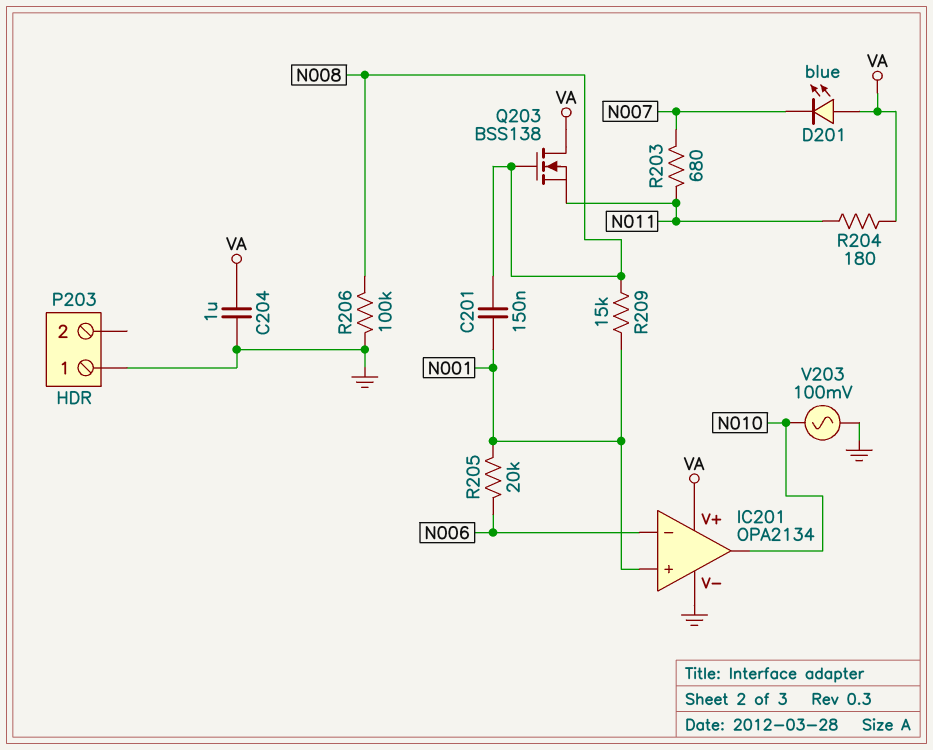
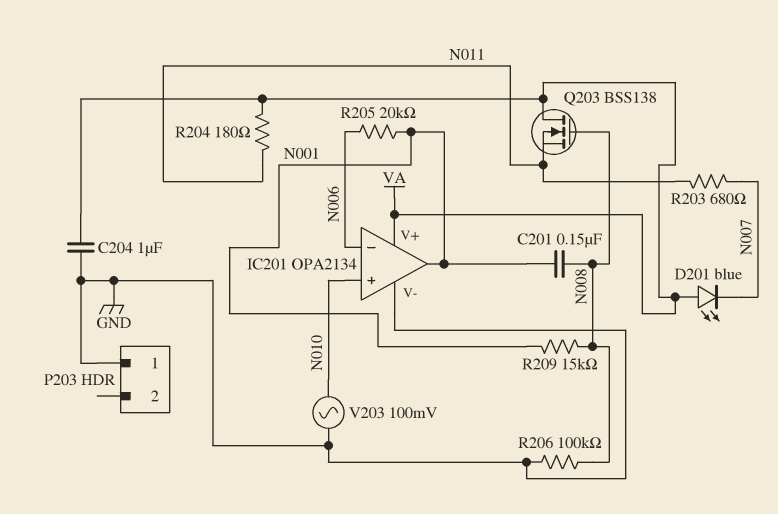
IC201 pin in+: N001 -> N010
IC201 pin out: N010 -> N001

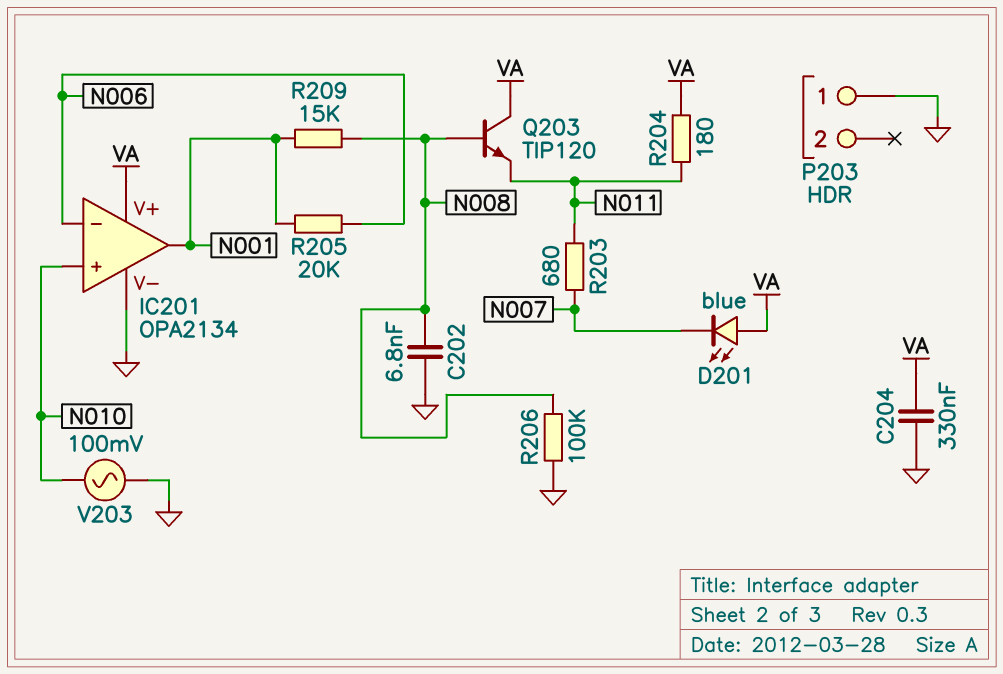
C201: 150nF (N001, N008) -> none
C202: none -> 6.8nF (GND, N008)
C204: 1uF (GND, VA) -> 330nF (GND, VA)
Q203: NMOS BSS138 (G N008, D VA, S N011) -> NPN TIP120 (B N008, C VA, E N011)

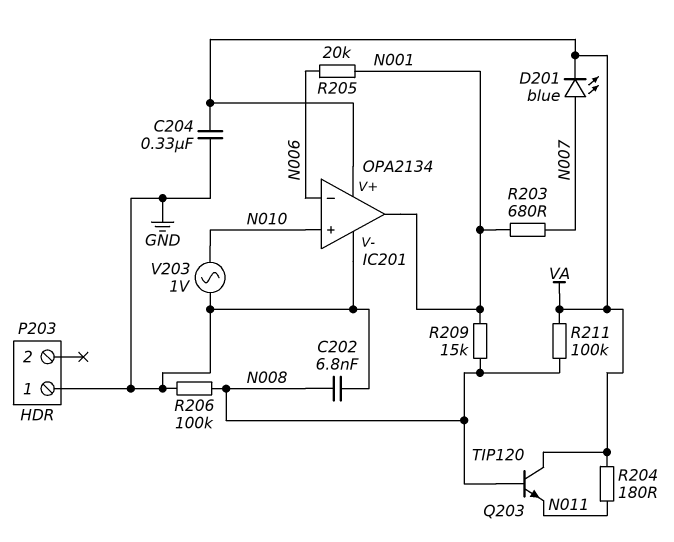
D201: LED blue (A VA, K N007) -> LED blue (A N007, K VA)
R203: 680 (N007, N011) -> 680 (N001, N007)
R211: none -> 100k (N008, VA)
V203: AC 100mV (GND, N010) -> AC 1V (GND, N010)

